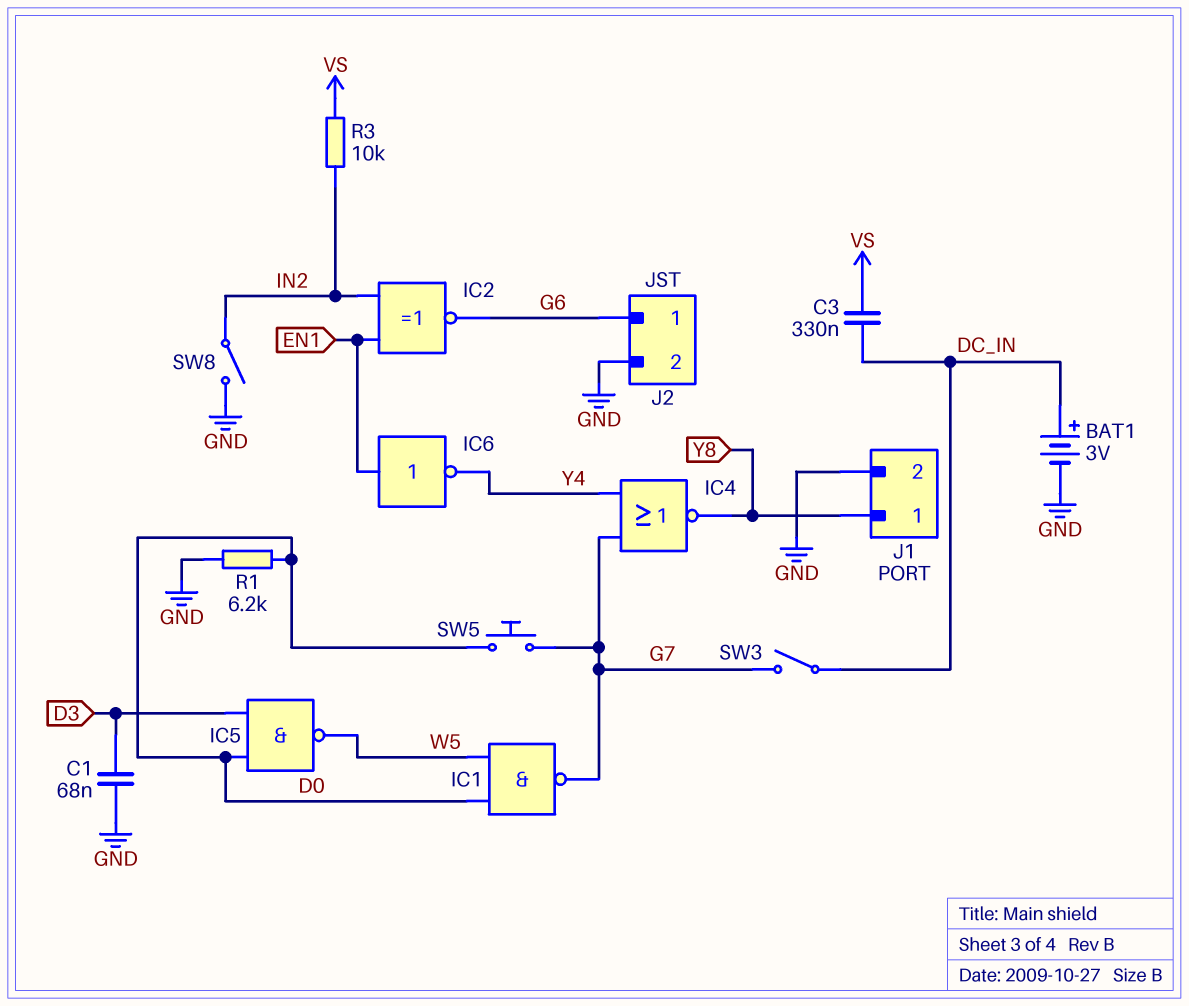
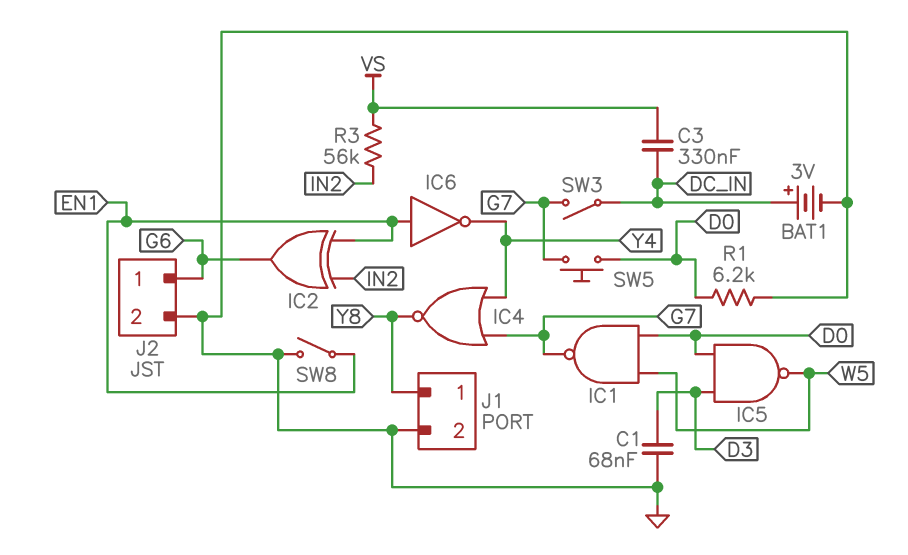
IC2: XNOR (in EN1, in IN2, out G6) -> XOR (in EN1, in IN2, out G6)
R3: 10k (IN2, VS) -> 56k (IN2, VS)
SW8: switch (GND, IN2) -> switch (EN1, GND)

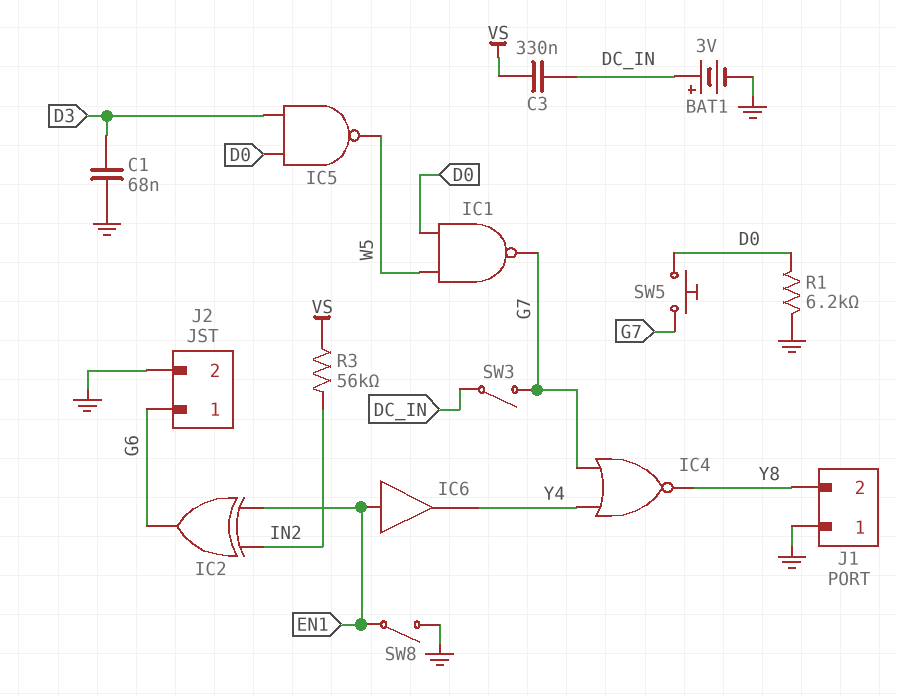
IC6: NOT (in EN1, out Y4) -> buffer (in EN1, out Y4)
J1 pin 1: Y8 -> GND
J1 pin 2: GND -> Y8

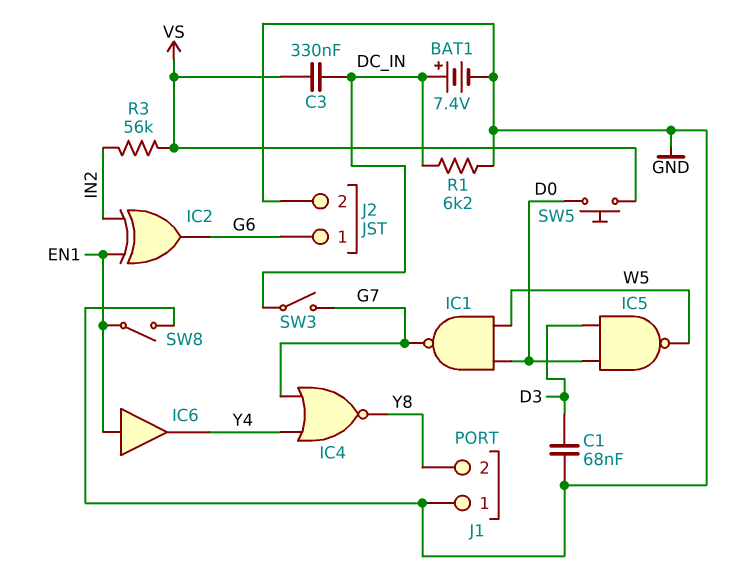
BAT1: 3V (plus DC_IN, minus GND) -> 7.4V (plus DC_IN, minus GND)
R1: 6.2k (D0, GND) -> 6.2k (DC_IN, GND)
SW5: button (D0, G7) -> button (D0, VS)

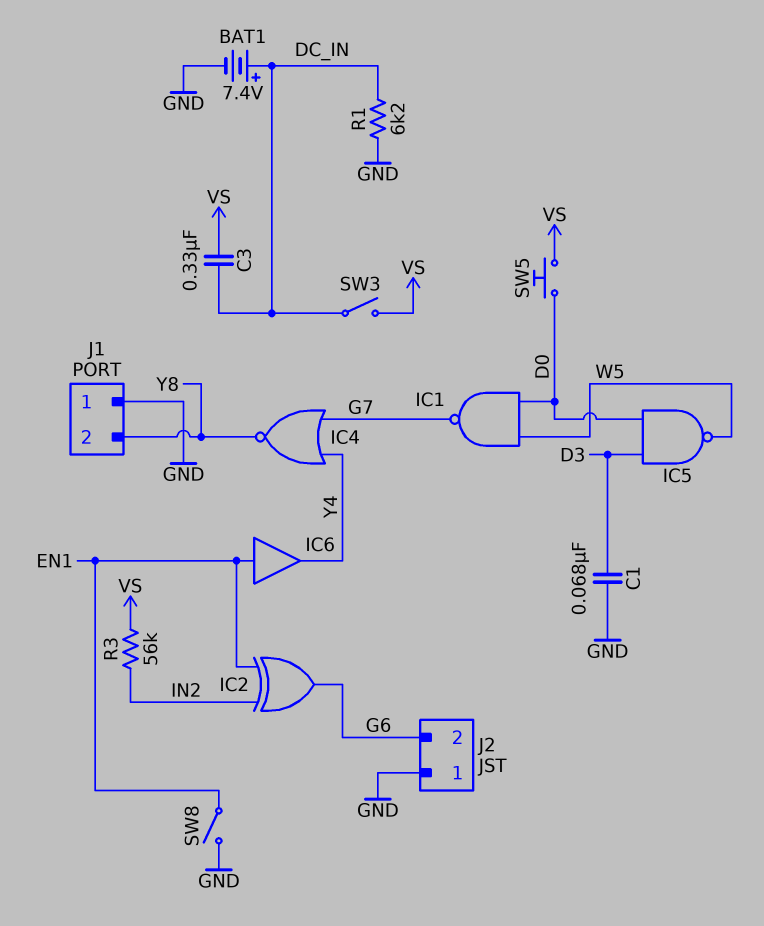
J2 pin 1: G6 -> GND
J2 pin 2: GND -> G6
SW3: switch (DC_IN, G7) -> switch (DC_IN, VS)

